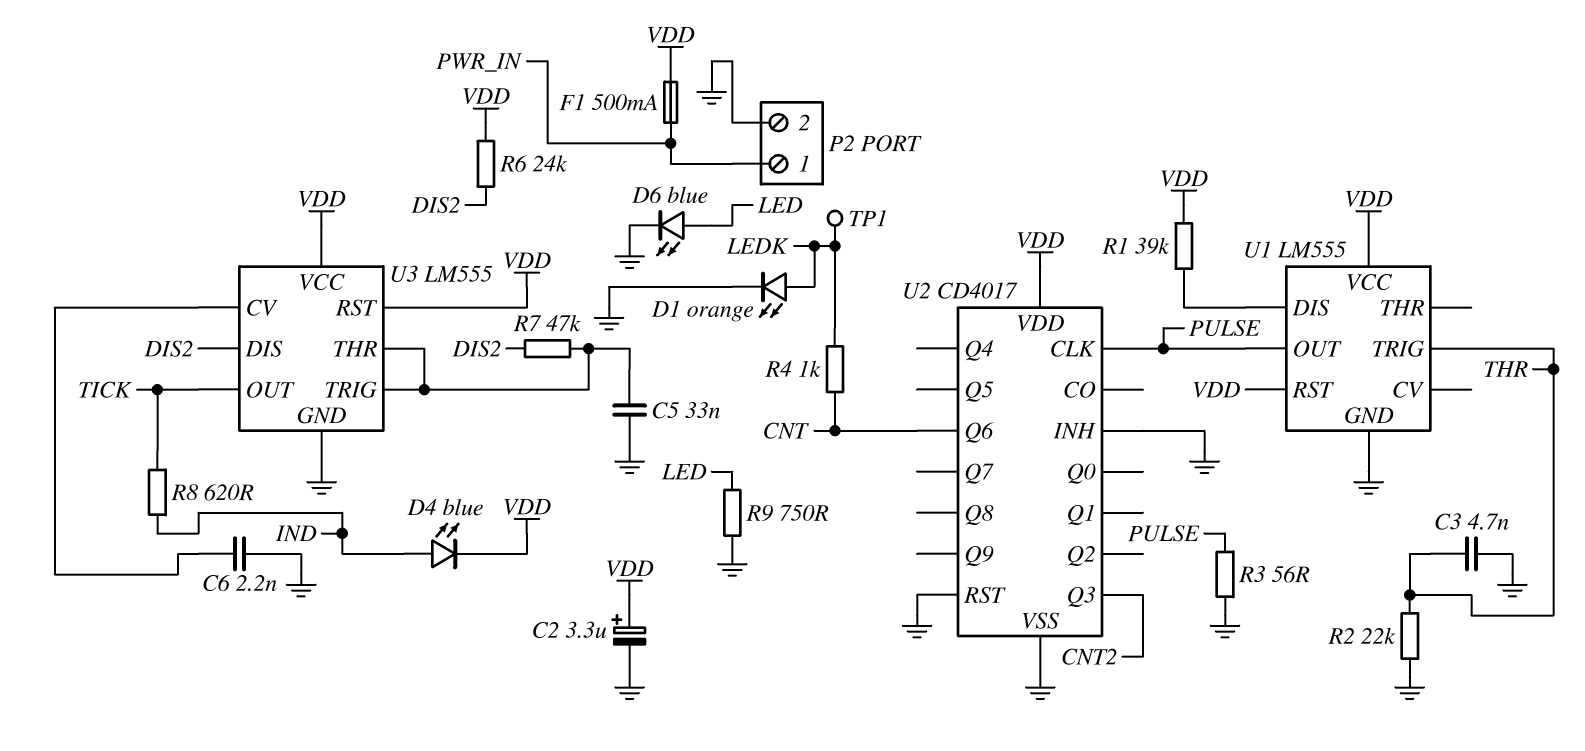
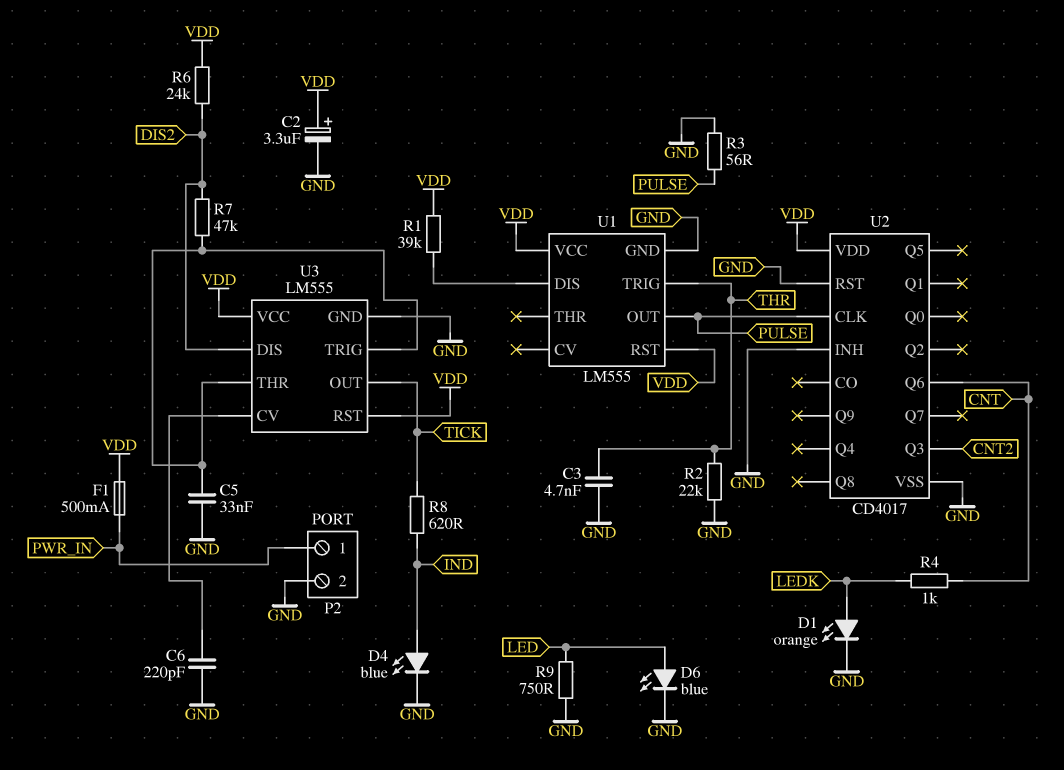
C6: 2.2nF (GND, U3/CV) -> 220pF (GND, U3/CV)
D4: LED blue (A IND, K VDD) -> LED blue (A IND, K GND)
TP1: test point (LEDK) -> none

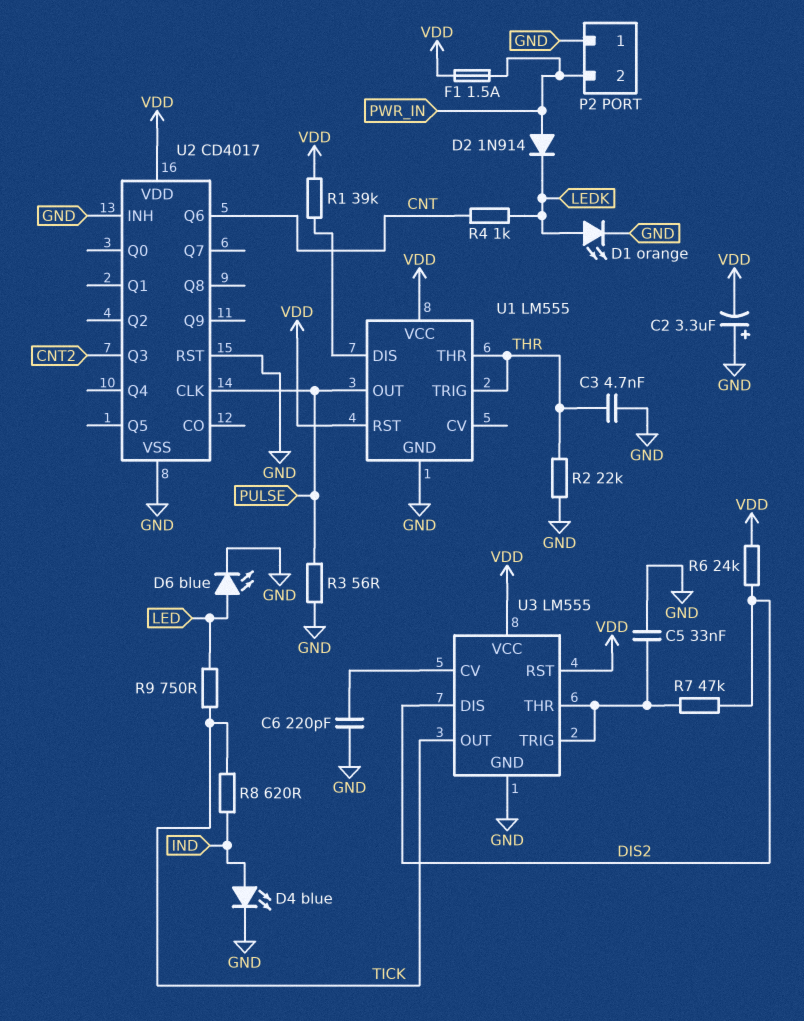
C2: 3.3uF (plus VDD, minus GND) -> 3.3uF (plus GND, minus VDD)
D2: none -> diode 1N914 (A PWR_IN, K LEDK)
F1: 500mA (PWR_IN, VDD) -> 1.5A (PWR_IN, VDD)
P2 pin 1: PWR_IN -> GND
P2 pin 2: GND -> PWR_IN
R9: 750 (GND, LED) -> 750 (LED, TICK)
U1 pin THR: none -> THR

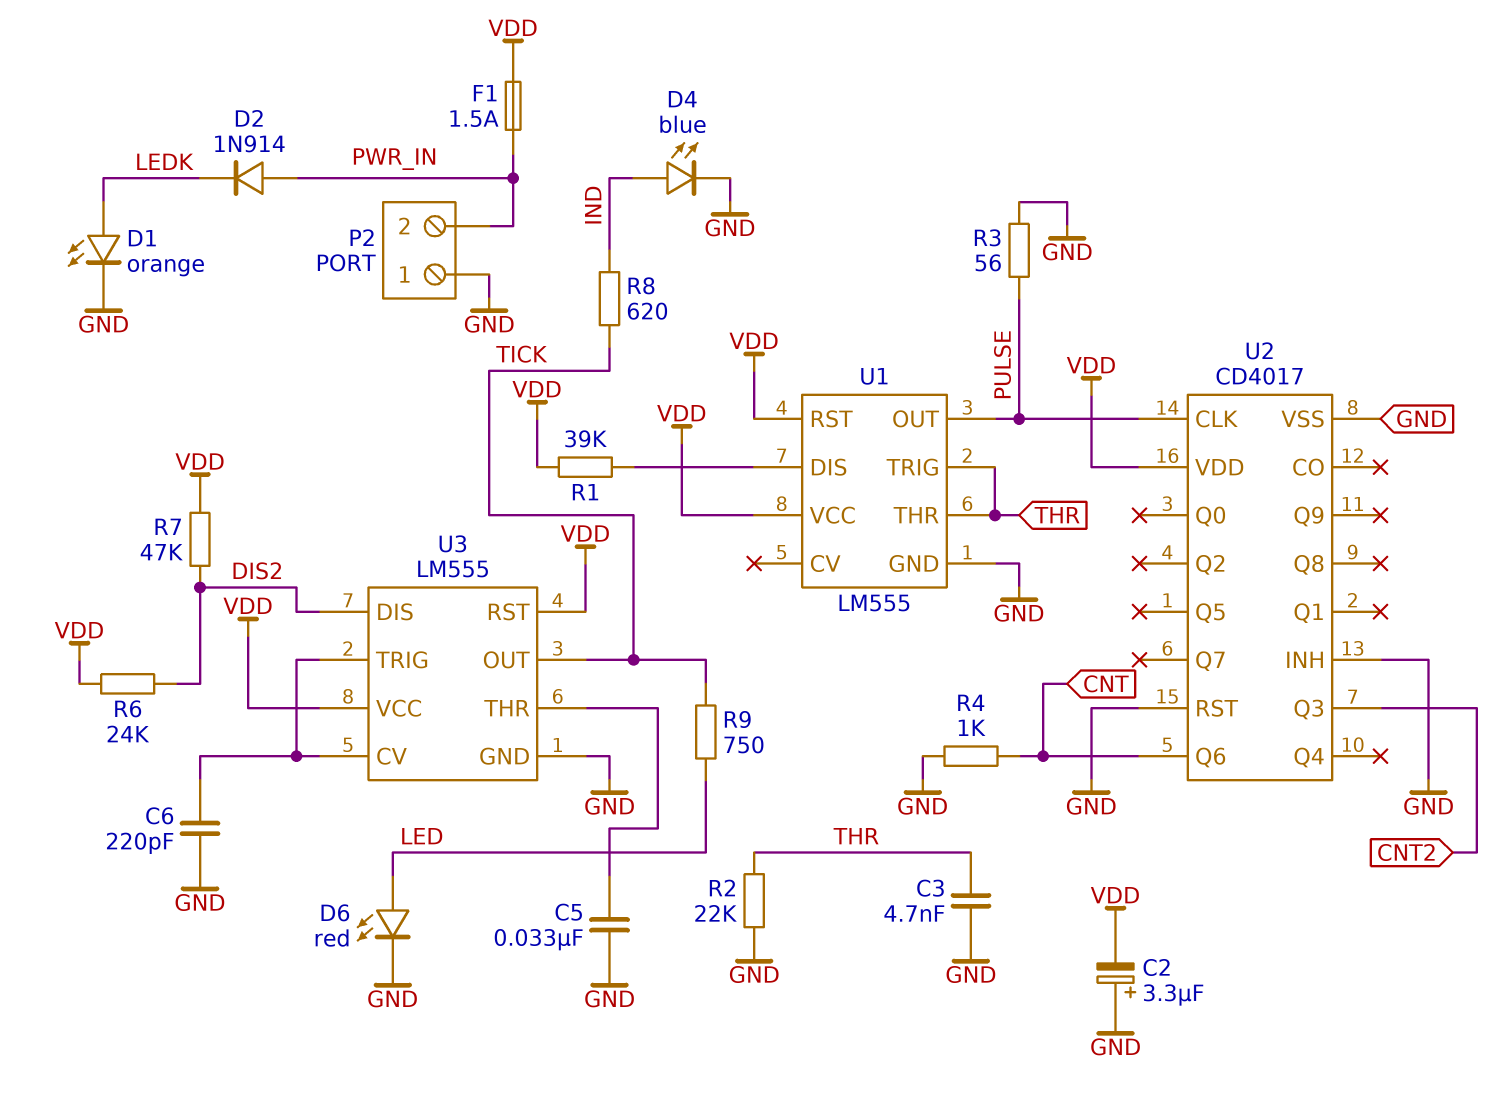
D6: LED blue (A LED, K GND) -> LED red (A LED, K GND)
R4: 1k (CNT, LEDK) -> 1k (CNT, GND)
R7: 47k (DIS2, U3/THR) -> 47k (DIS2, VDD)
U3 pin TRIG: U3/THR -> U3/CV

